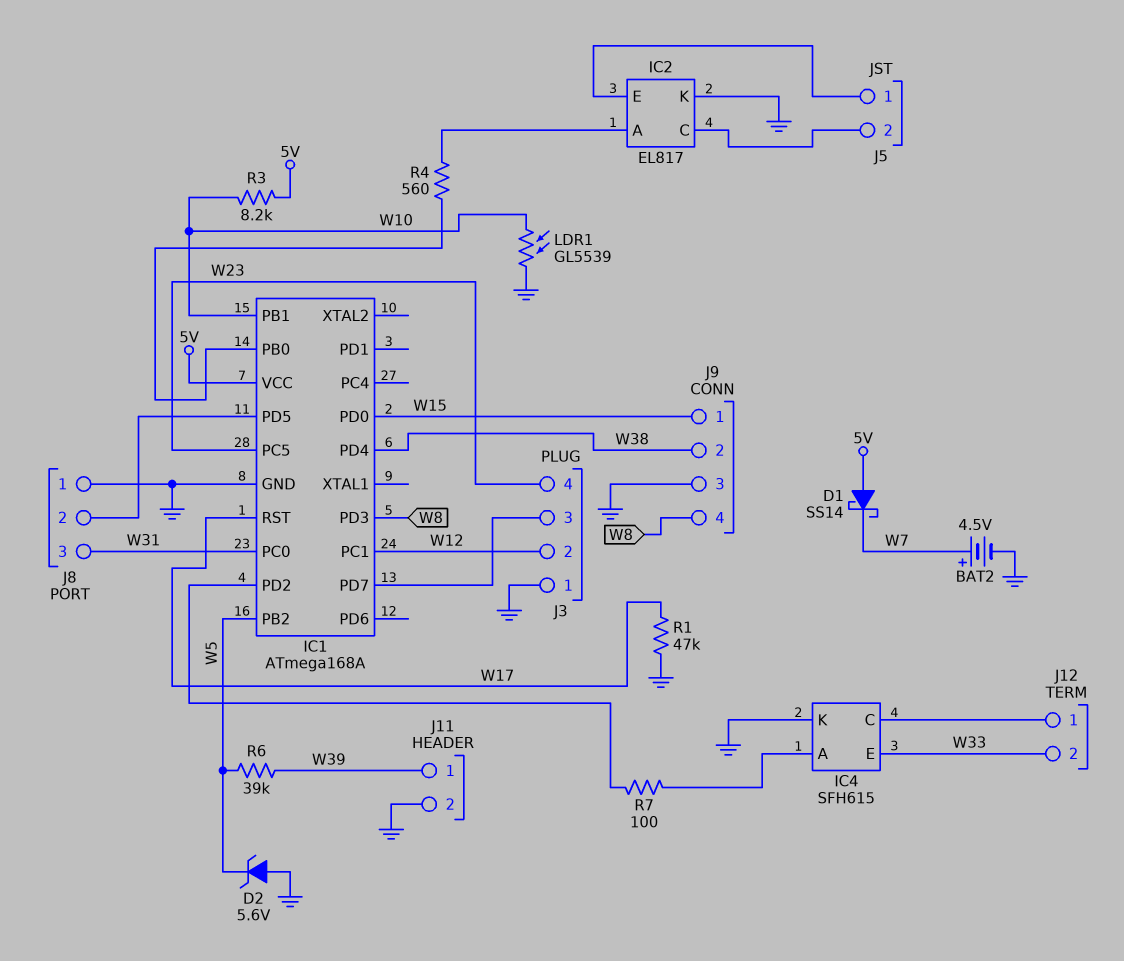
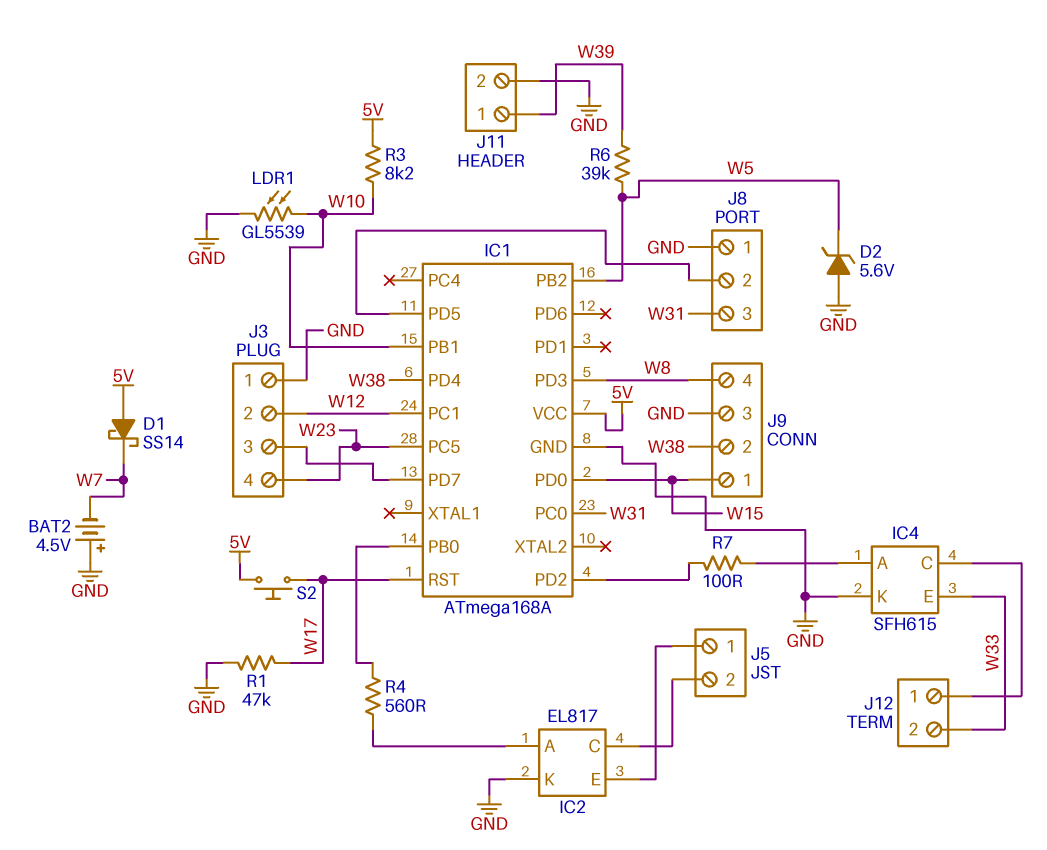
BAT2: 4.5V (plus W7, minus GND) -> 4.5V (plus GND, minus W7)
S2: none -> button (5V, W17)

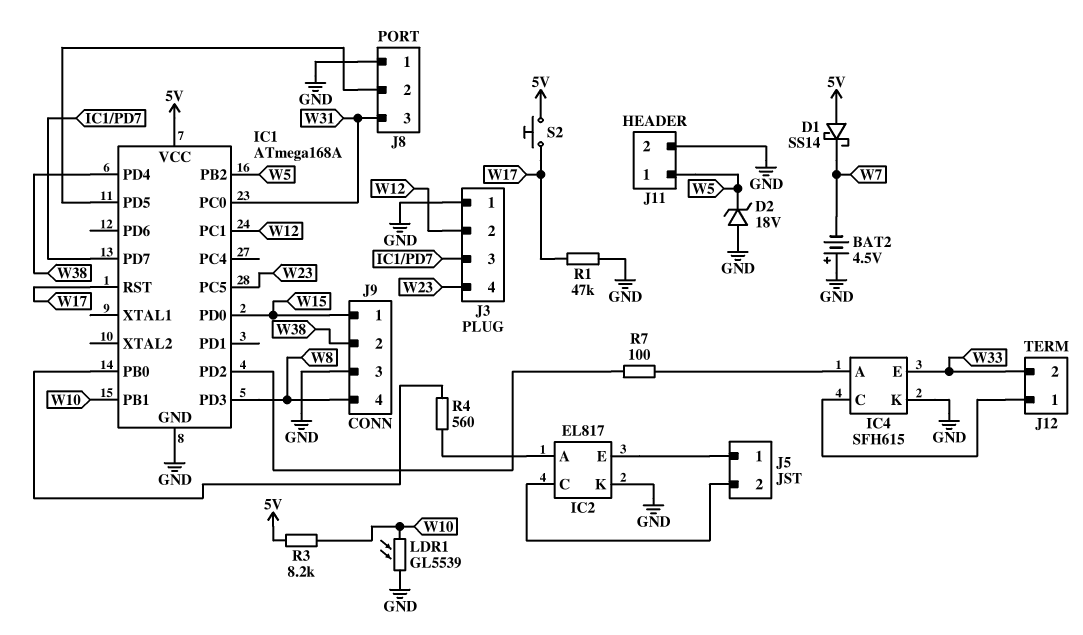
D2: zener 5.6V (A GND, K W5) -> zener 18V (A GND, K W5)
J11 pin 1: W39 -> W5
R6: 39k (W5, W39) -> none

